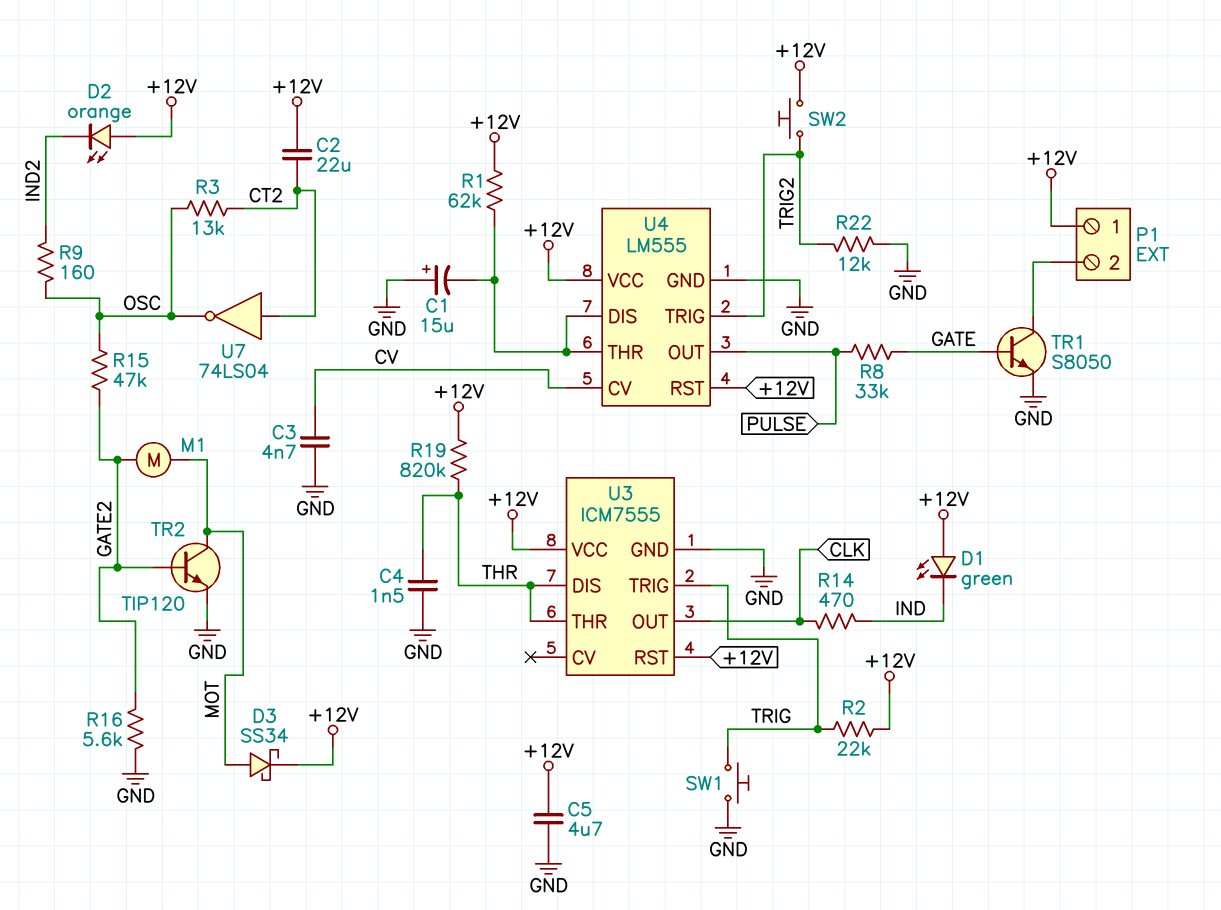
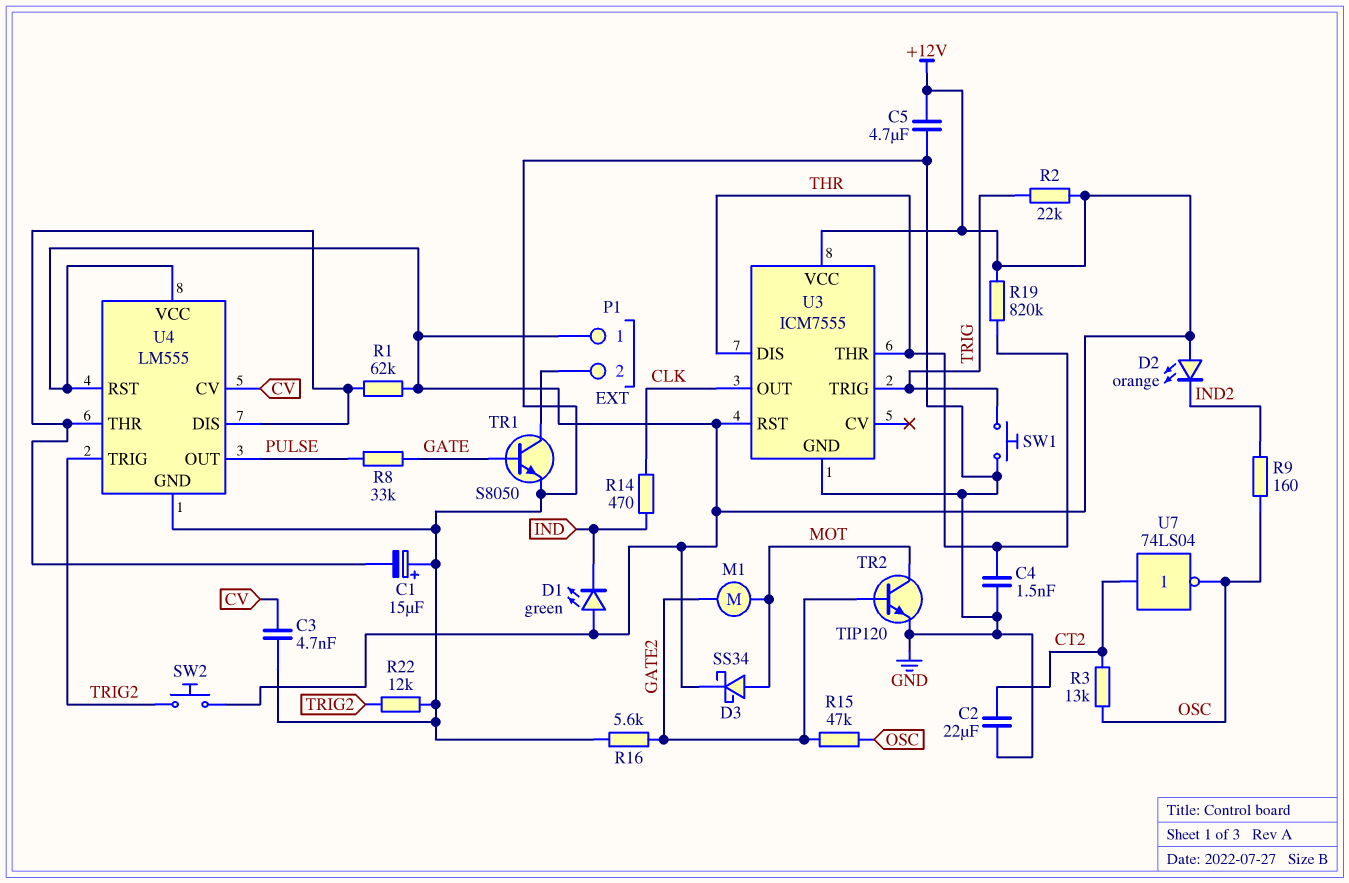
C2: 22uF (+12V, CT2) -> 22uF (CT2, GND)

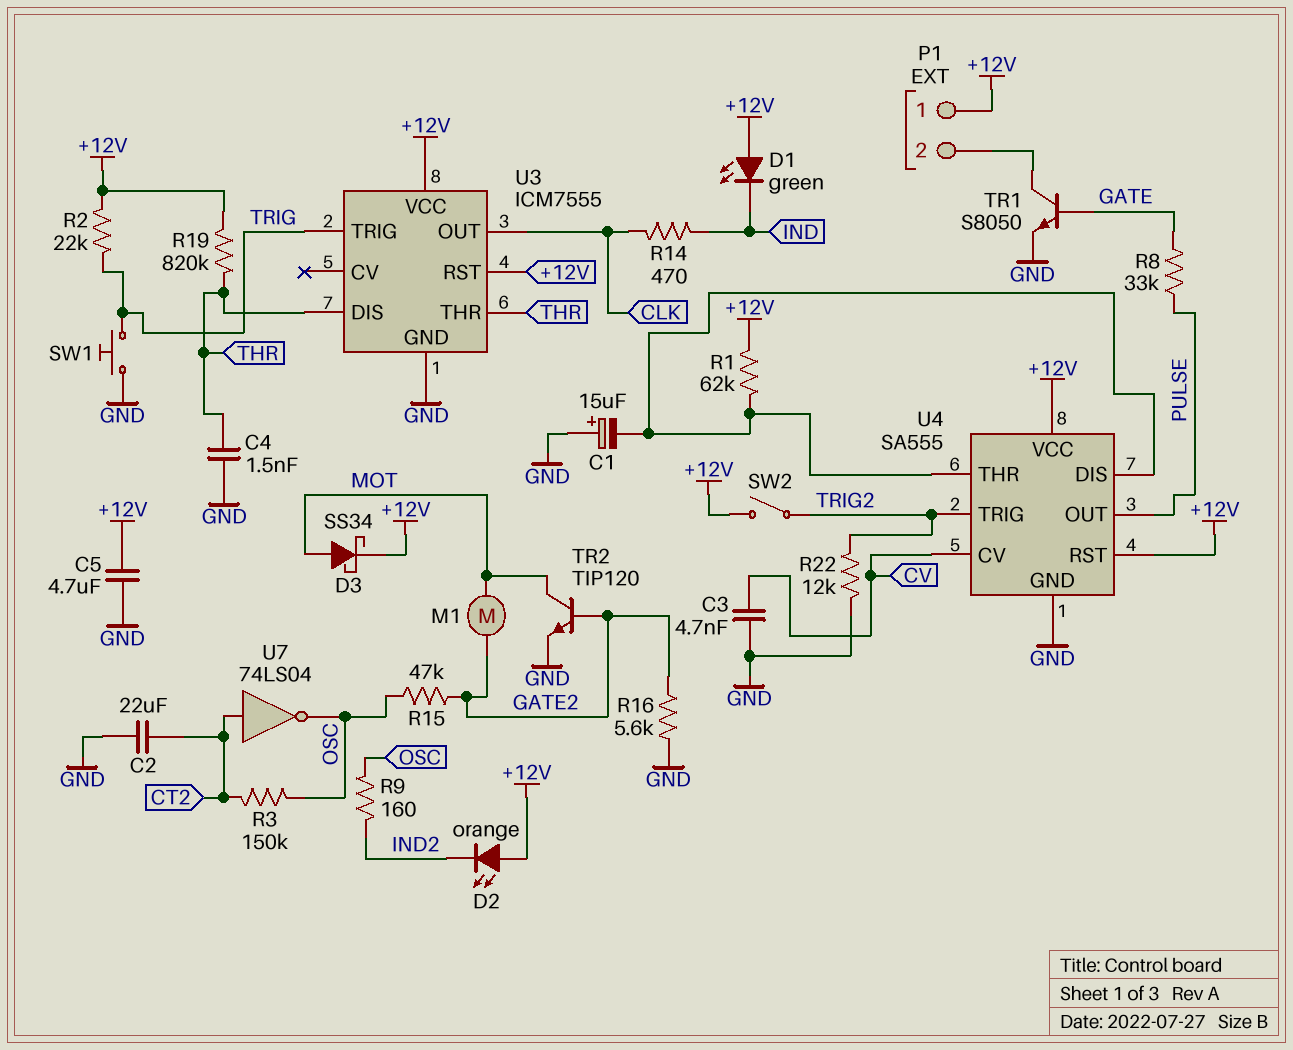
R3: 13k (CT2, OSC) -> 150k (CT2, OSC)
SW2: button (+12V, TRIG2) -> switch (+12V, TRIG2)
U4: LM555 -> SA555

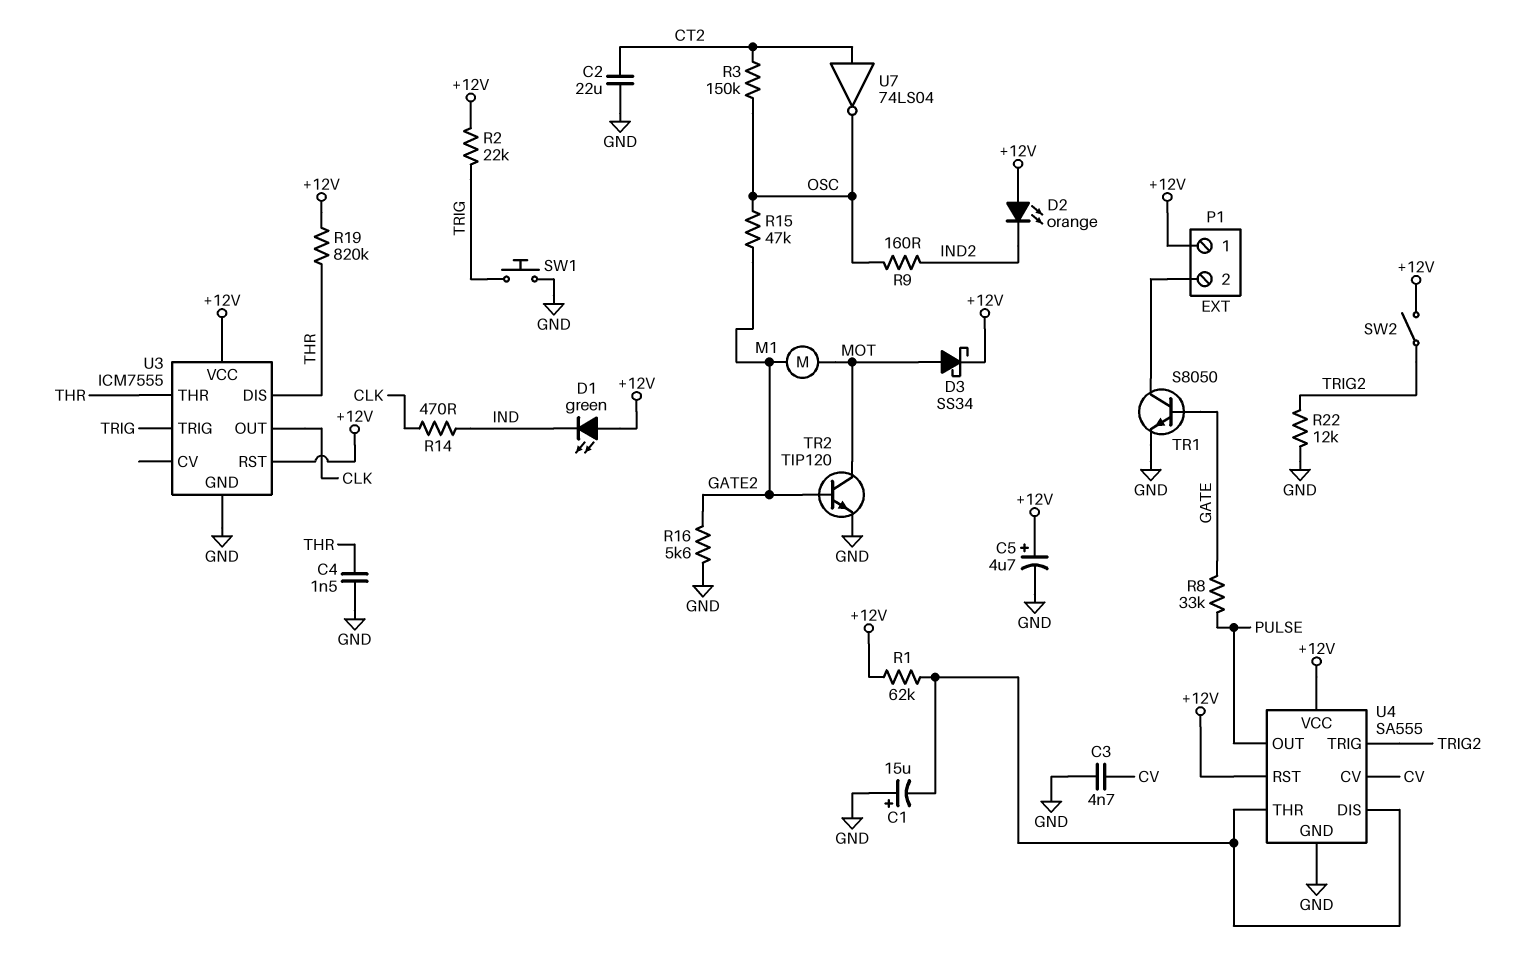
C5: 4.7uF (+12V, GND) -> 4.7uF (plus +12V, minus GND)

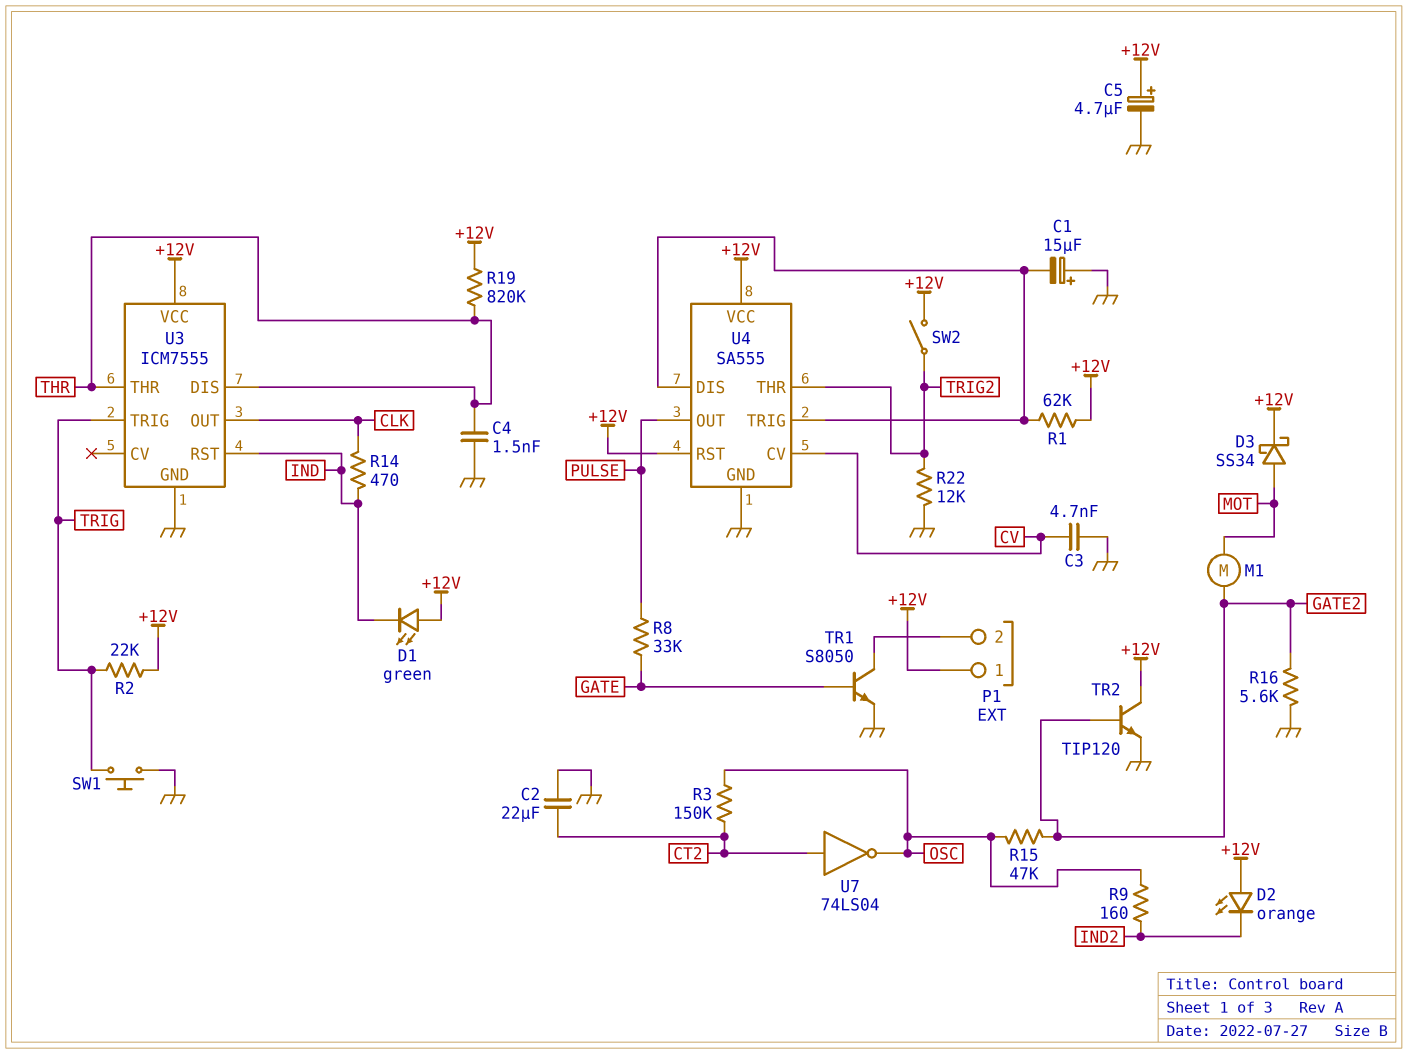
TR2: NPN TIP120 (B GATE2, C MOT, E GND) -> NPN TIP120 (B GATE2, C +12V, E GND)
U3 pin RST: +12V -> IND
U4 pin THR: U4/DIS -> TRIG2
U4 pin TRIG: TRIG2 -> U4/DIS

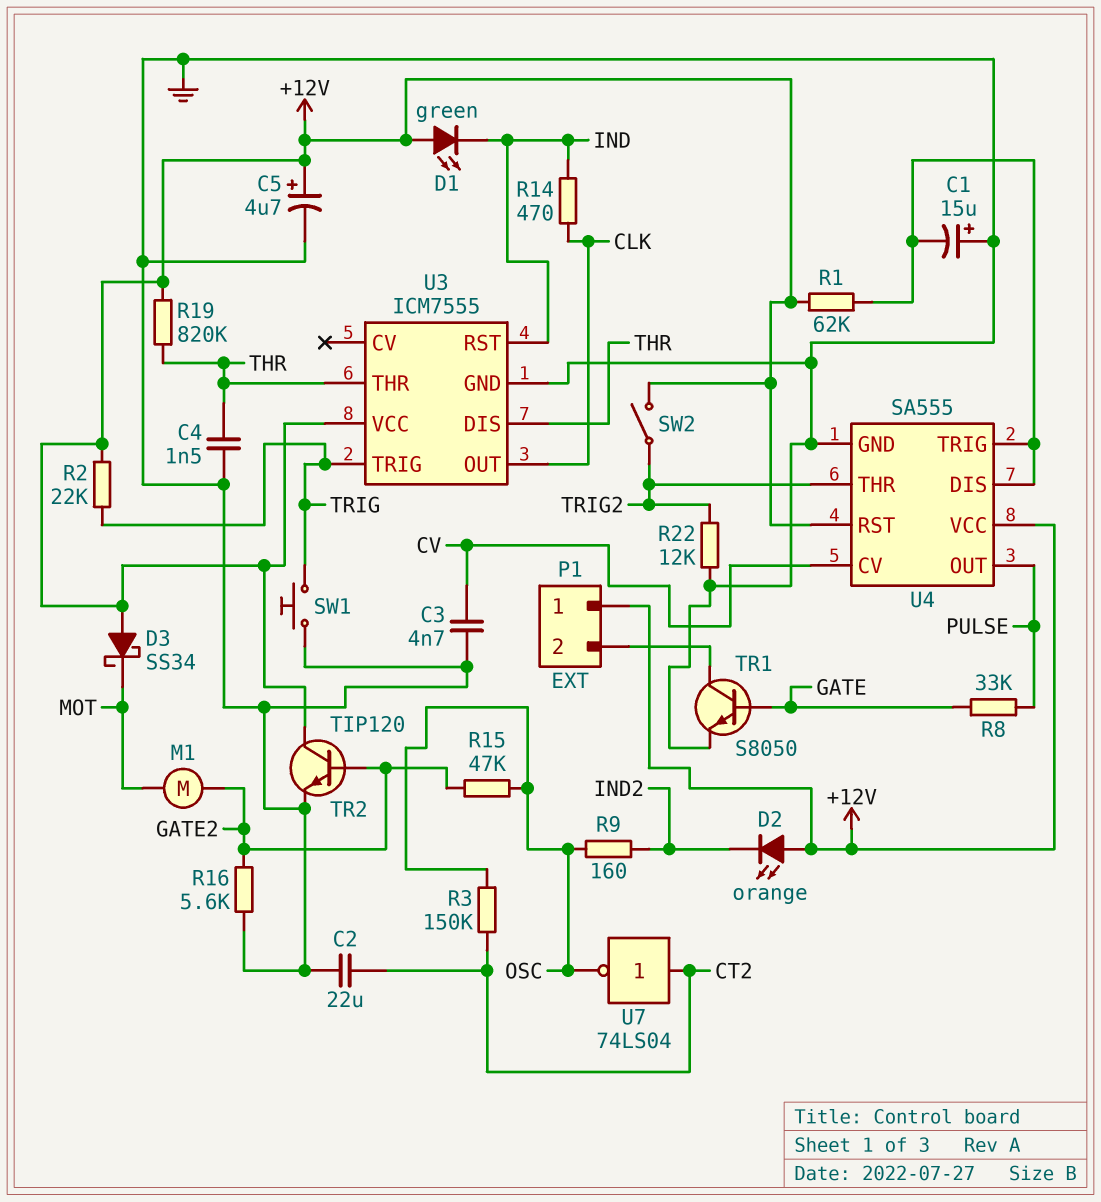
D3: schottky SS34 (A MOT, K +12V) -> schottky SS34 (A +12V, K MOT)

